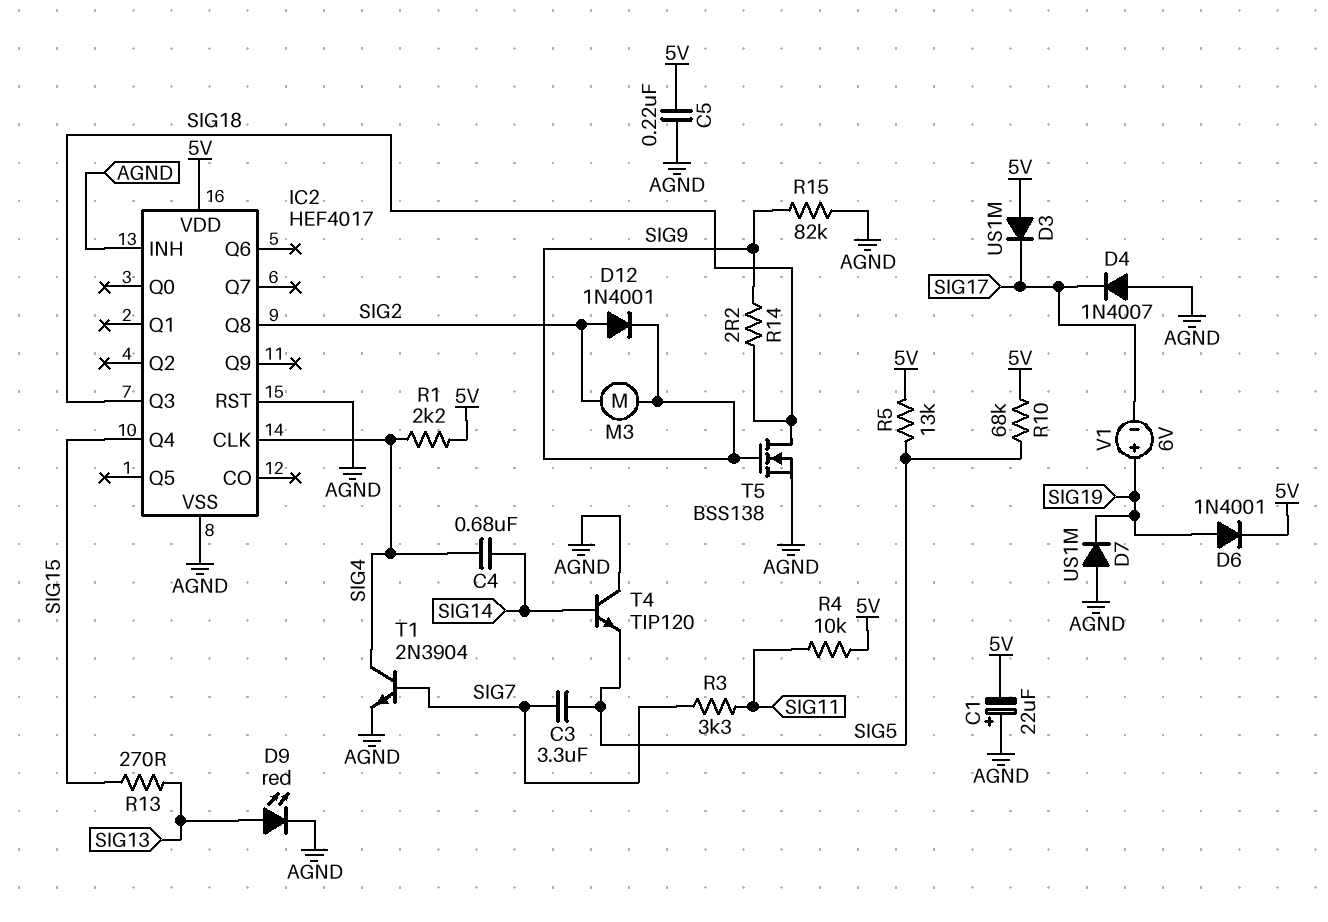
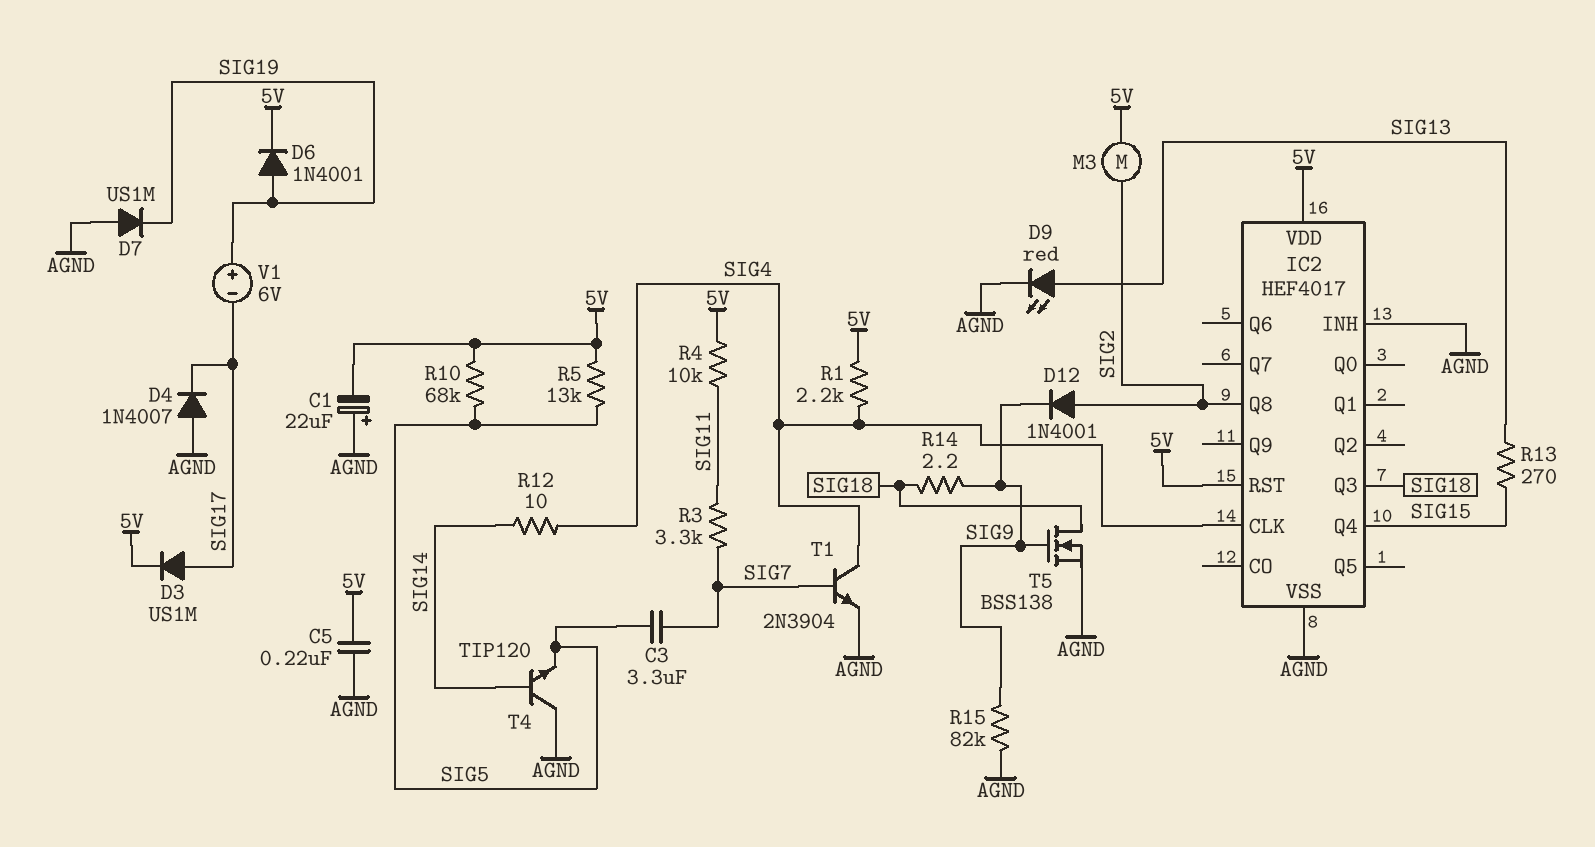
C4: 680nF (SIG4, SIG14) -> none
D3: diode US1M (A 5V, K SIG17) -> diode US1M (A SIG17, K 5V)
IC2 pin RST: AGND -> 5V
M3: motor (SIG2, SIG9) -> motor (5V, SIG2)
R12: none -> 10 (SIG4, SIG14)

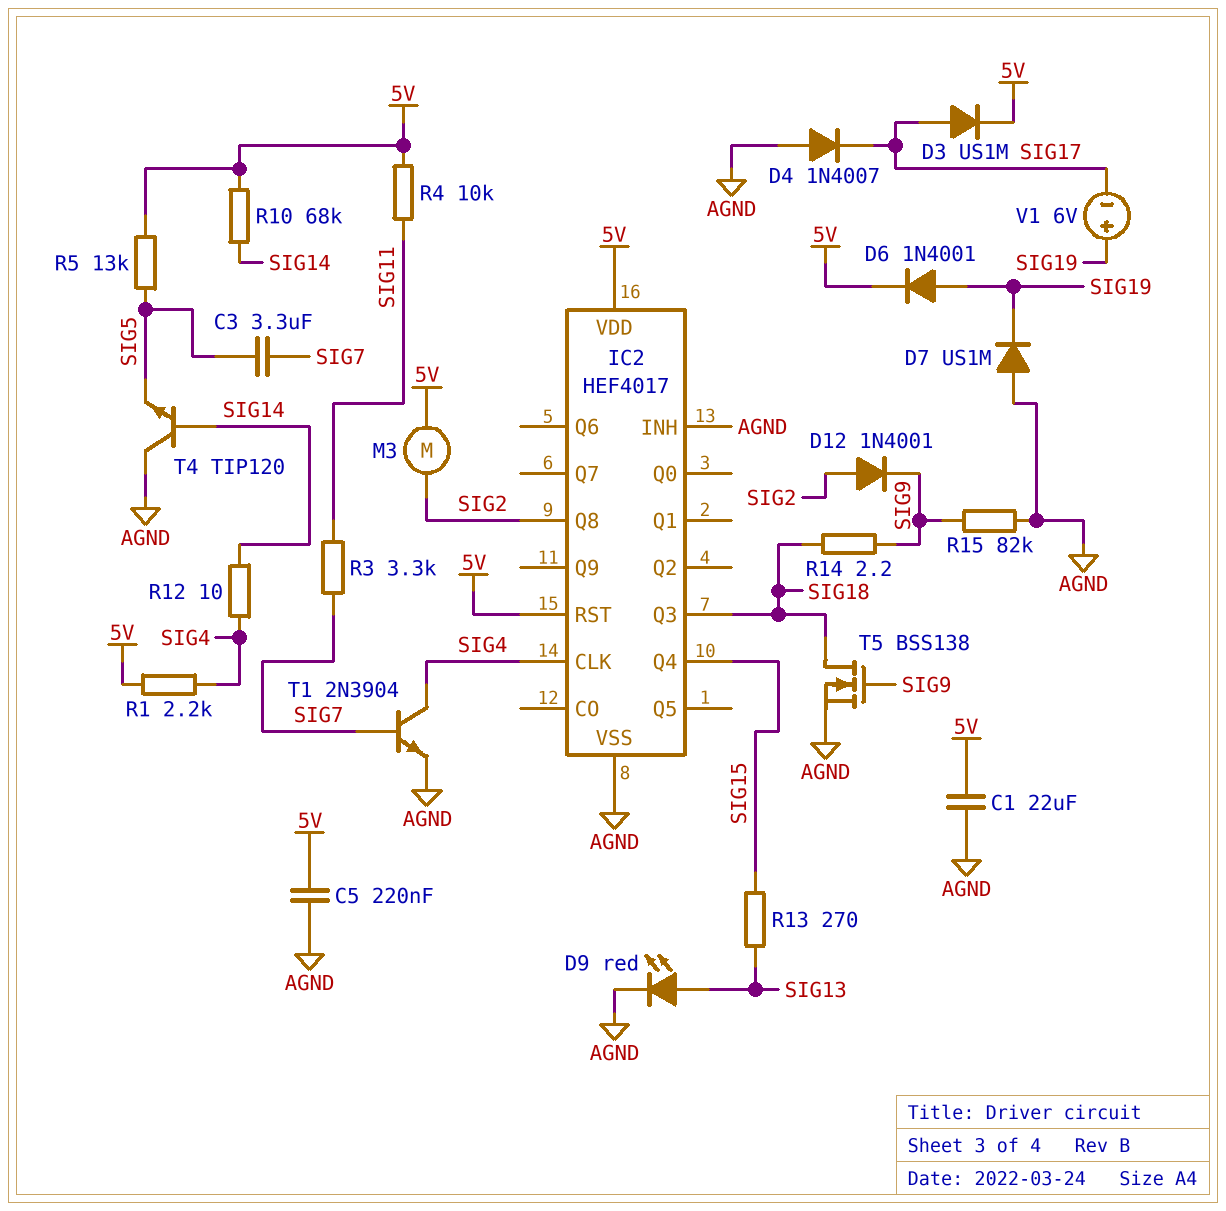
C1: 22uF (plus AGND, minus 5V) -> 22uF (5V, AGND)
R10: 68k (5V, SIG5) -> 68k (5V, SIG14)

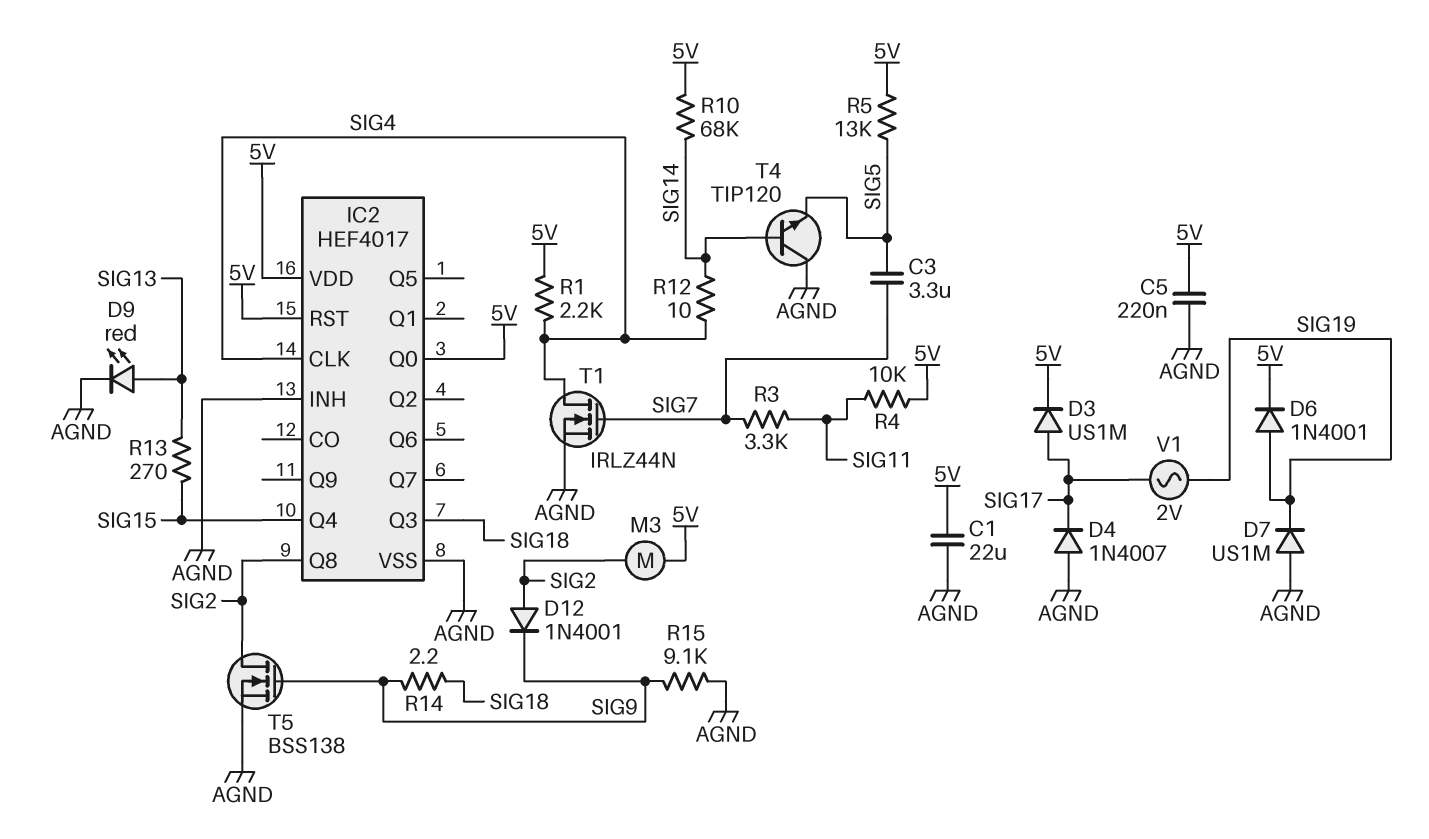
IC2 pin Q0: none -> 5V
R15: 82k (AGND, SIG9) -> 9.1k (AGND, SIG9)
T1: NPN 2N3904 (B SIG7, C SIG4, E AGND) -> NMOS IRLZ44N (G SIG7, D SIG4, S AGND)
T5: NMOS BSS138 (G SIG9, D SIG18, S AGND) -> NMOS BSS138 (G SIG9, D SIG2, S AGND)
V1: 6V (plus SIG19, minus SIG17) -> AC 2V (SIG17, SIG19)

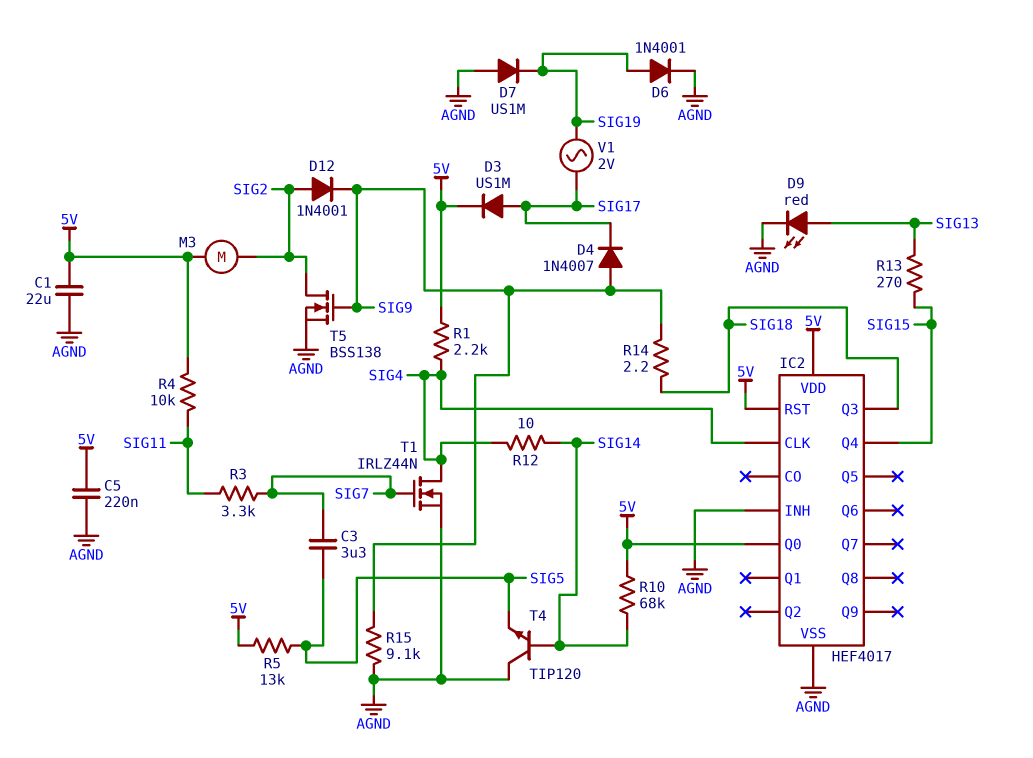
D4: diode 1N4007 (A AGND, K SIG17) -> diode 1N4007 (A SIG9, K SIG17)
D6: diode 1N4001 (A SIG19, K 5V) -> diode 1N4001 (A SIG19, K AGND)
IC2 pin Q8: SIG2 -> none

